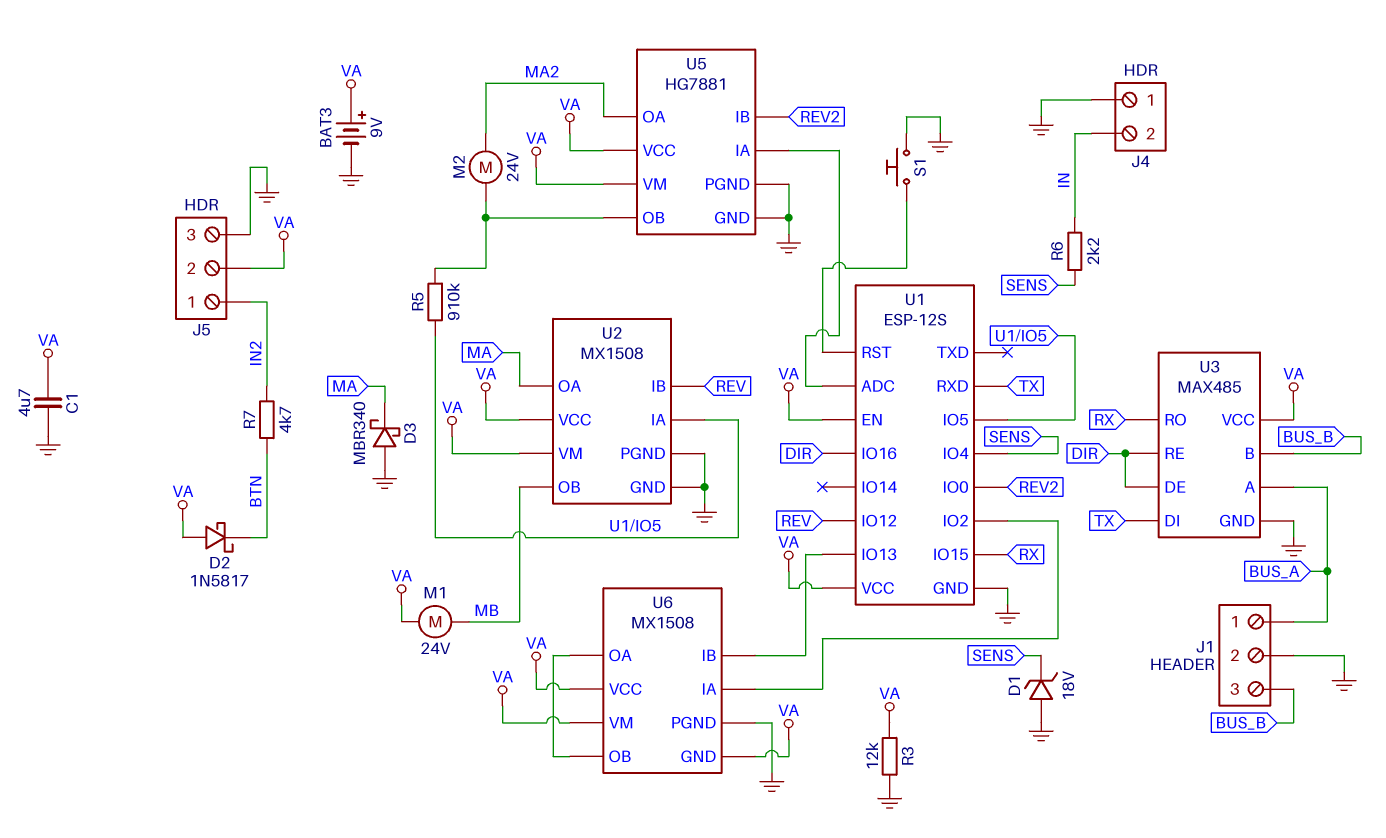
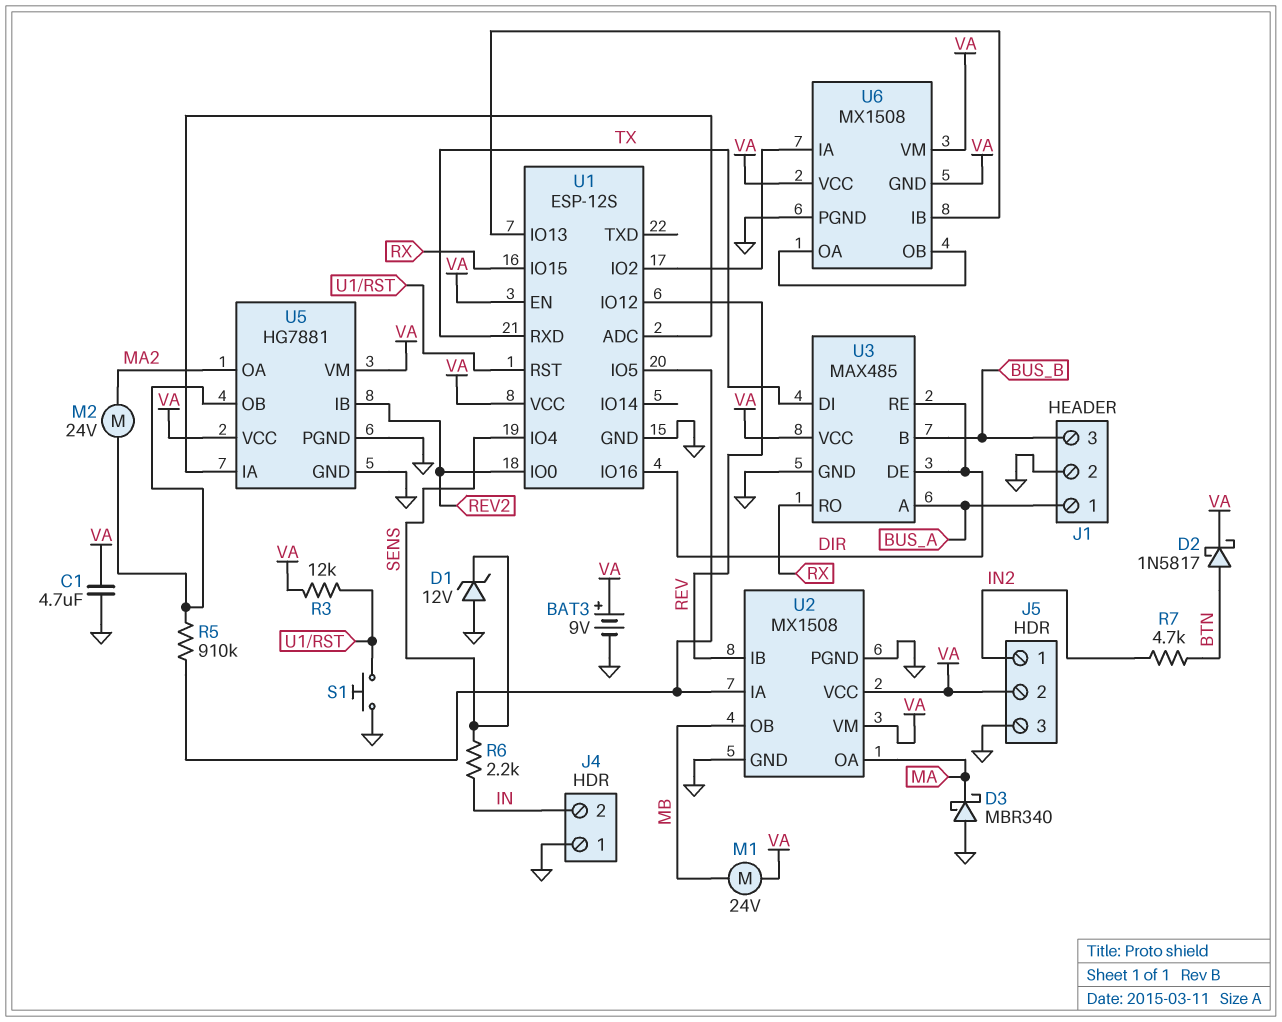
D1: zener 18V (A GND, K SENS) -> zener 12V (A GND, K SENS)
D2: schottky 1N5817 (A VA, K BTN) -> schottky 1N5817 (A BTN, K VA)
R3: 12k (GND, VA) -> 12k (U1/RST, VA)

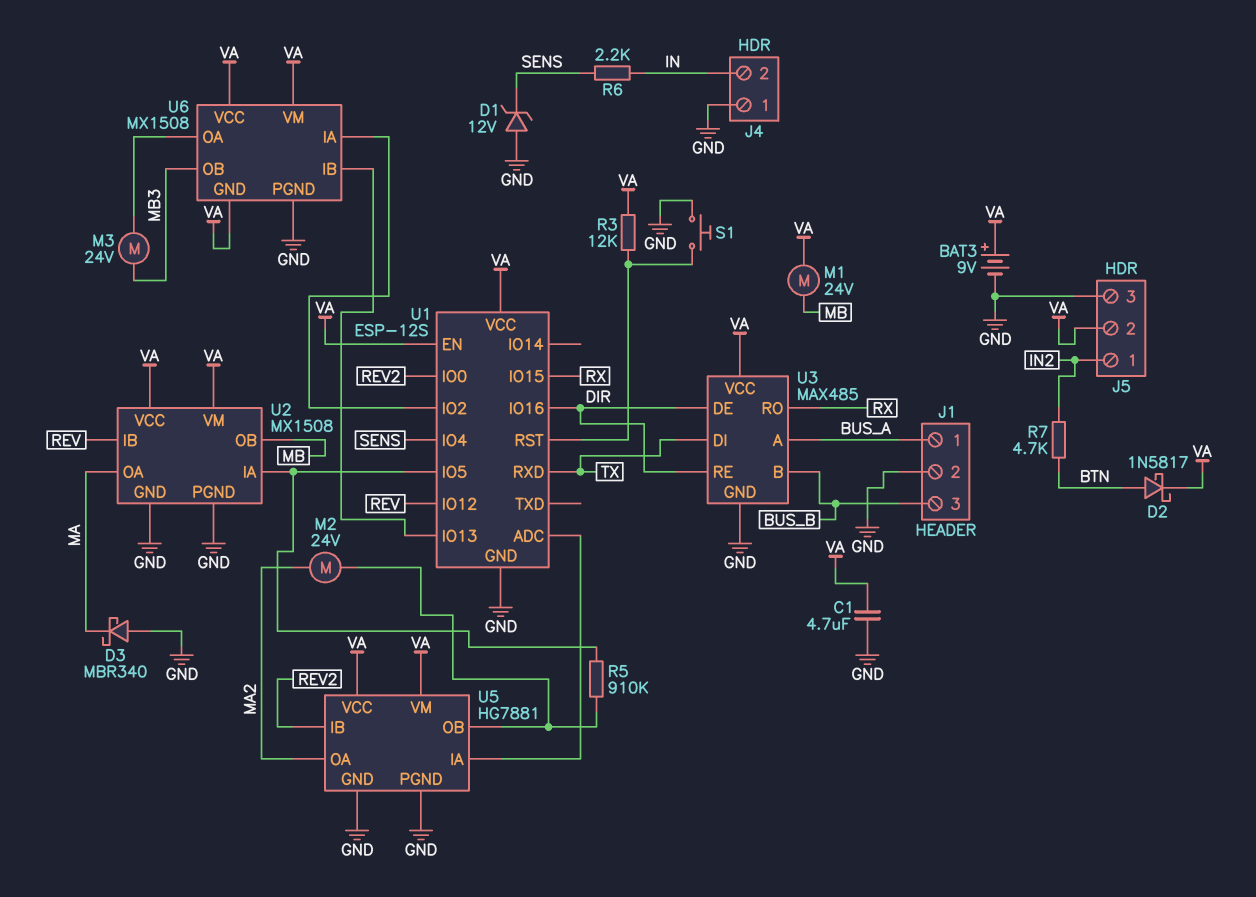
M3: none -> motor 24V (MB3, U6/OA)
U6 pin OB: U6/OA -> MB3

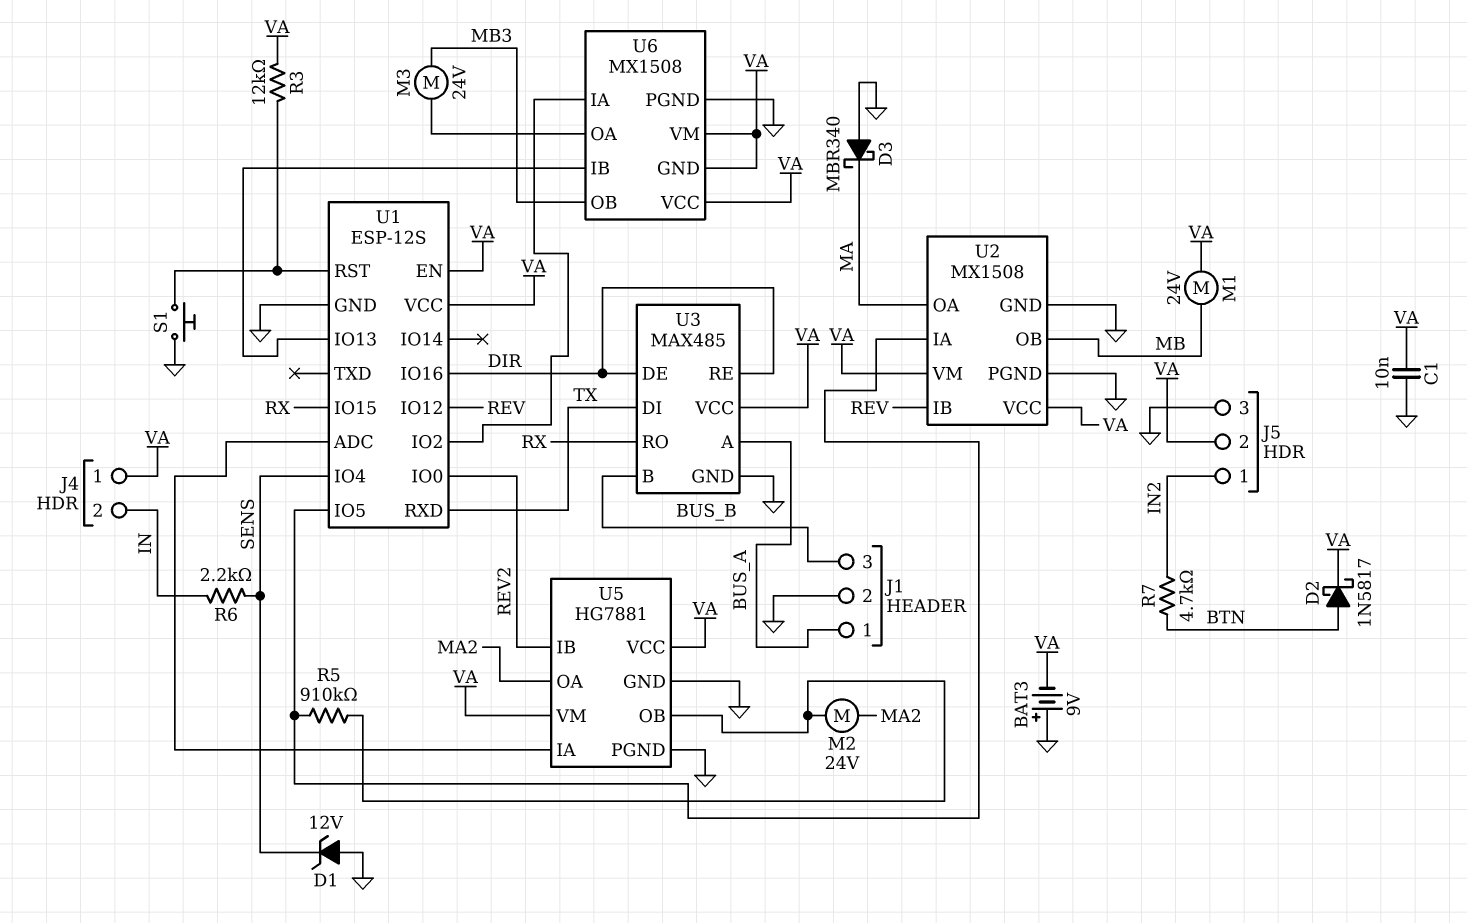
BAT3: 9V (plus VA, minus GND) -> 9V (plus GND, minus VA)
C1: 4.7uF (GND, VA) -> 10nF (GND, VA)
J4 pin 1: GND -> VA

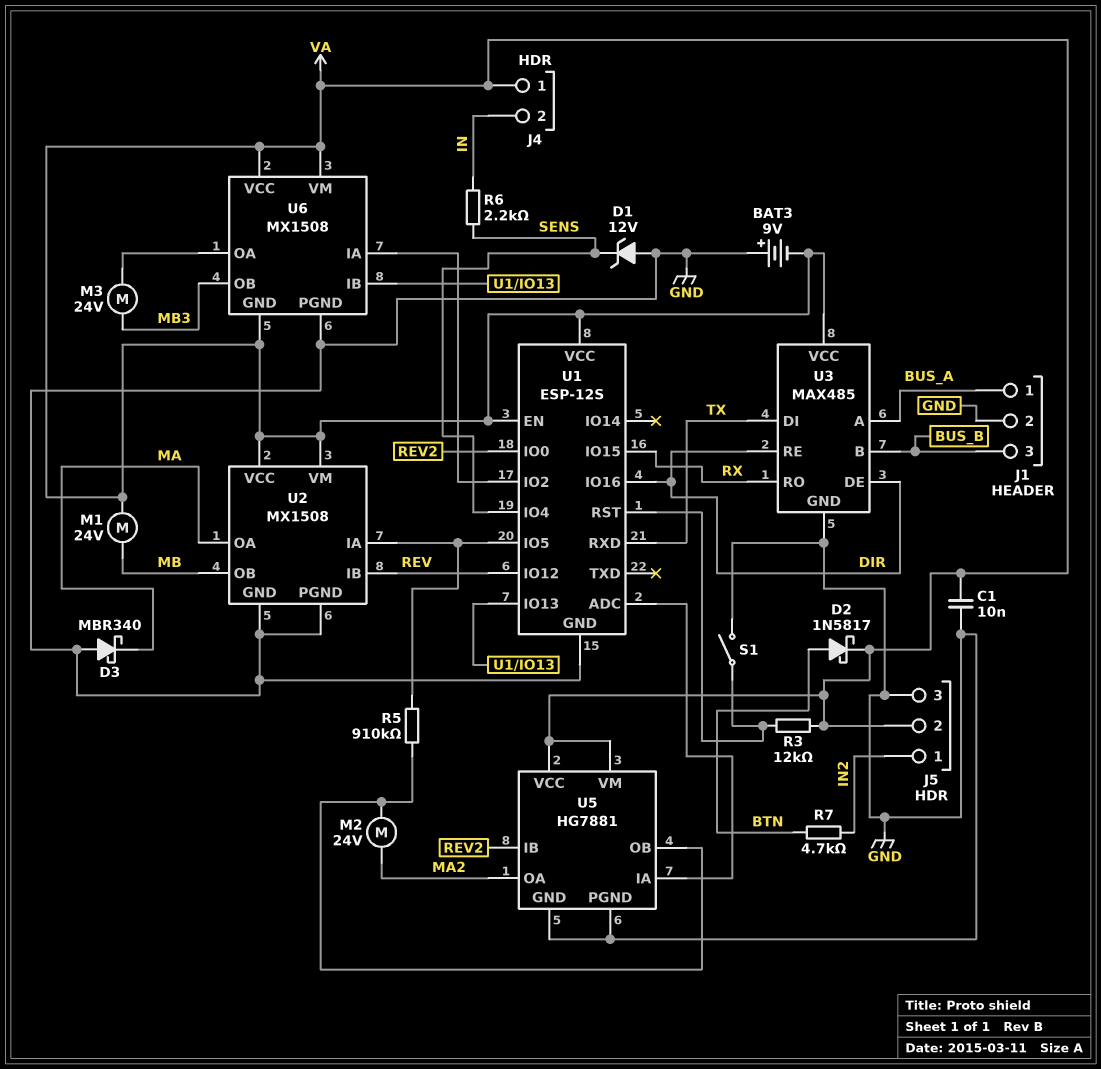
S1: button (GND, U1/RST) -> switch (GND, U1/RST)

